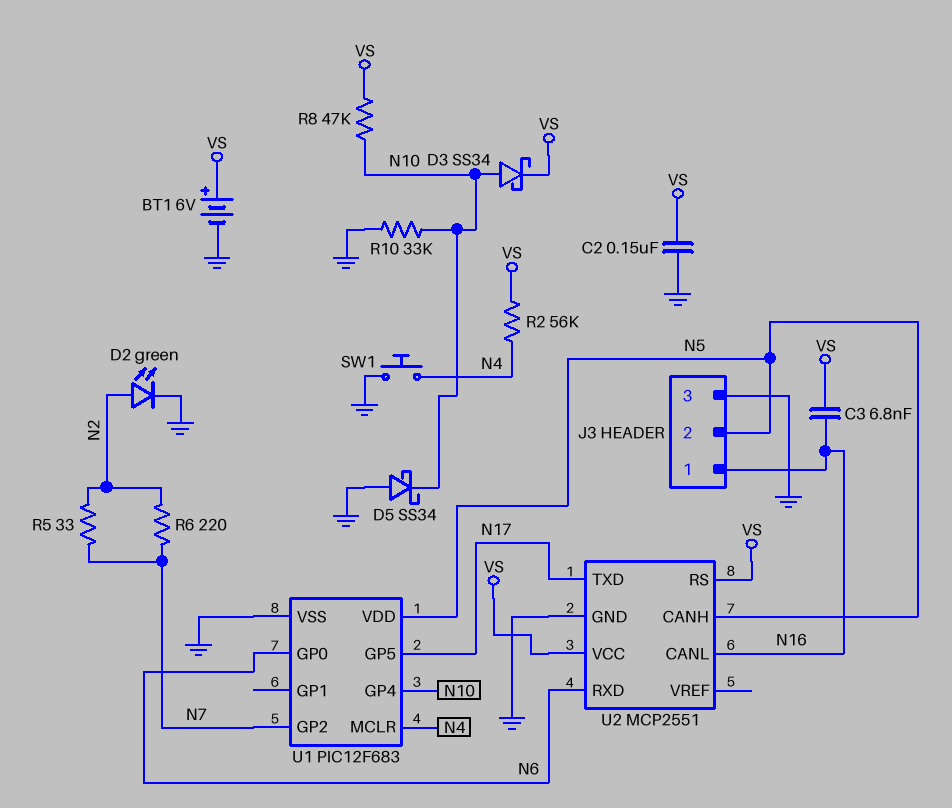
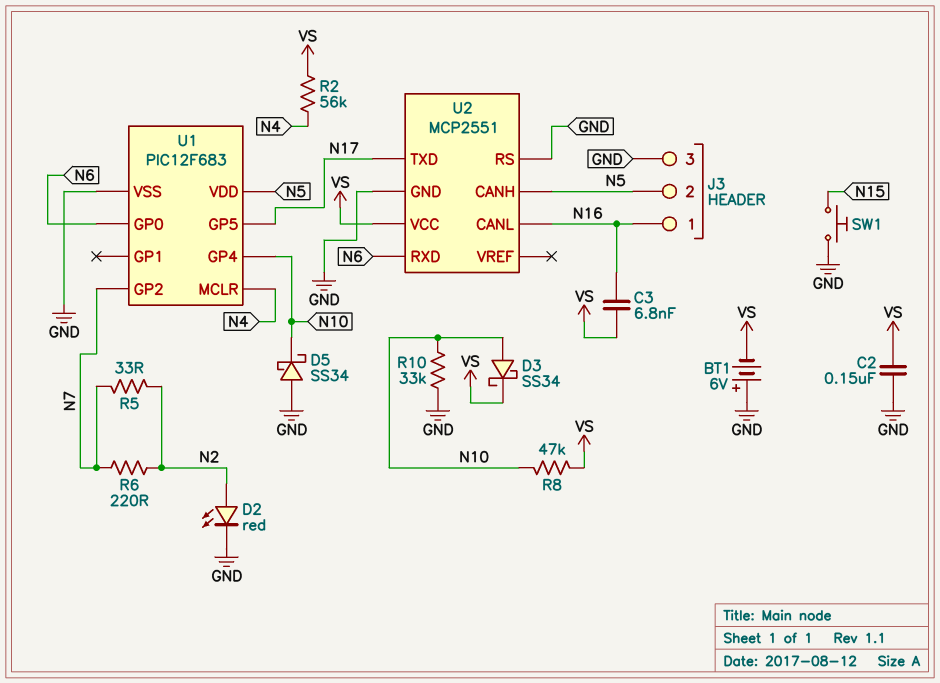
BT1: 6V (plus VS, minus GND) -> 6V (plus GND, minus VS)
D2: LED green (A N2, K GND) -> LED red (A N2, K GND)
SW1: button (GND, N4) -> button (GND, N15)
U2 pin RS: VS -> GND

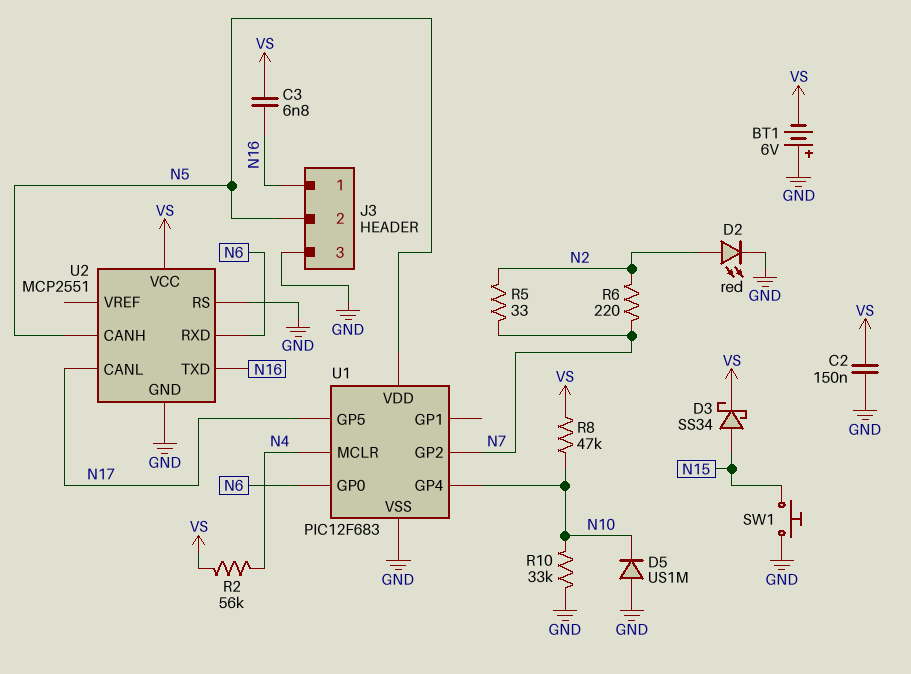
D3: schottky SS34 (A N10, K VS) -> schottky SS34 (A N15, K VS)
D5: schottky SS34 (A GND, K N10) -> diode US1M (A GND, K N10)
U2 pin CANL: N16 -> N17
U2 pin TXD: N17 -> N16

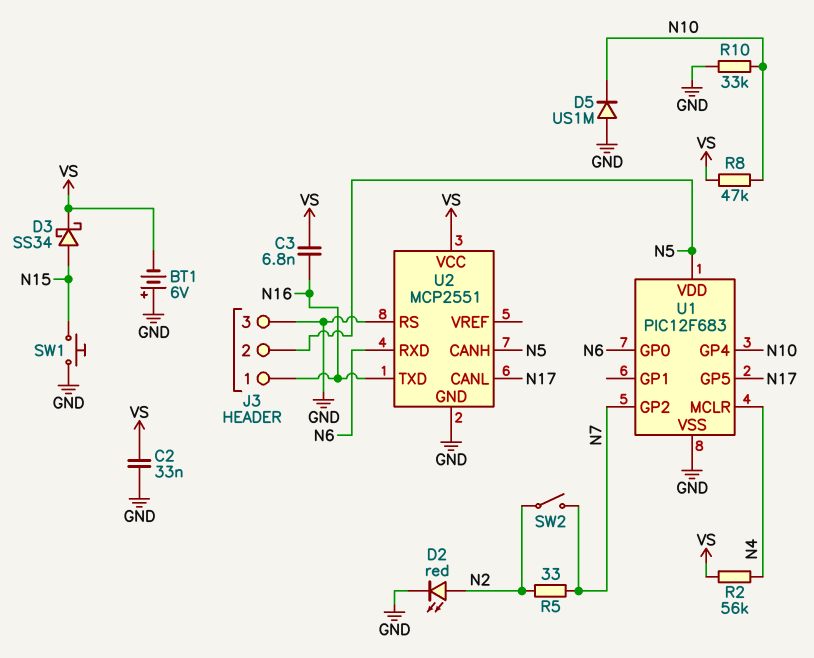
C2: 150nF (GND, VS) -> 33nF (GND, VS)
R6: 220 (N2, N7) -> none
SW2: none -> switch (N2, N7)

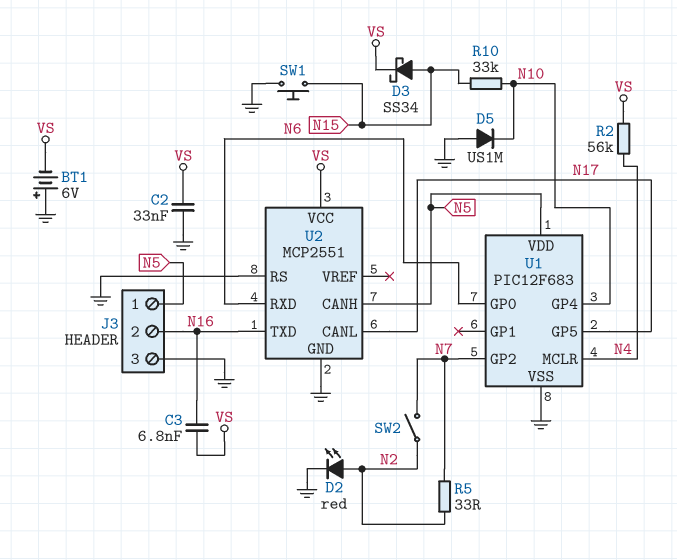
J3 pin 1: N16 -> N5
J3 pin 2: N5 -> N16
R8: 47k (N10, VS) -> none
R10: 33k (GND, N10) -> 33k (N10, N15)

